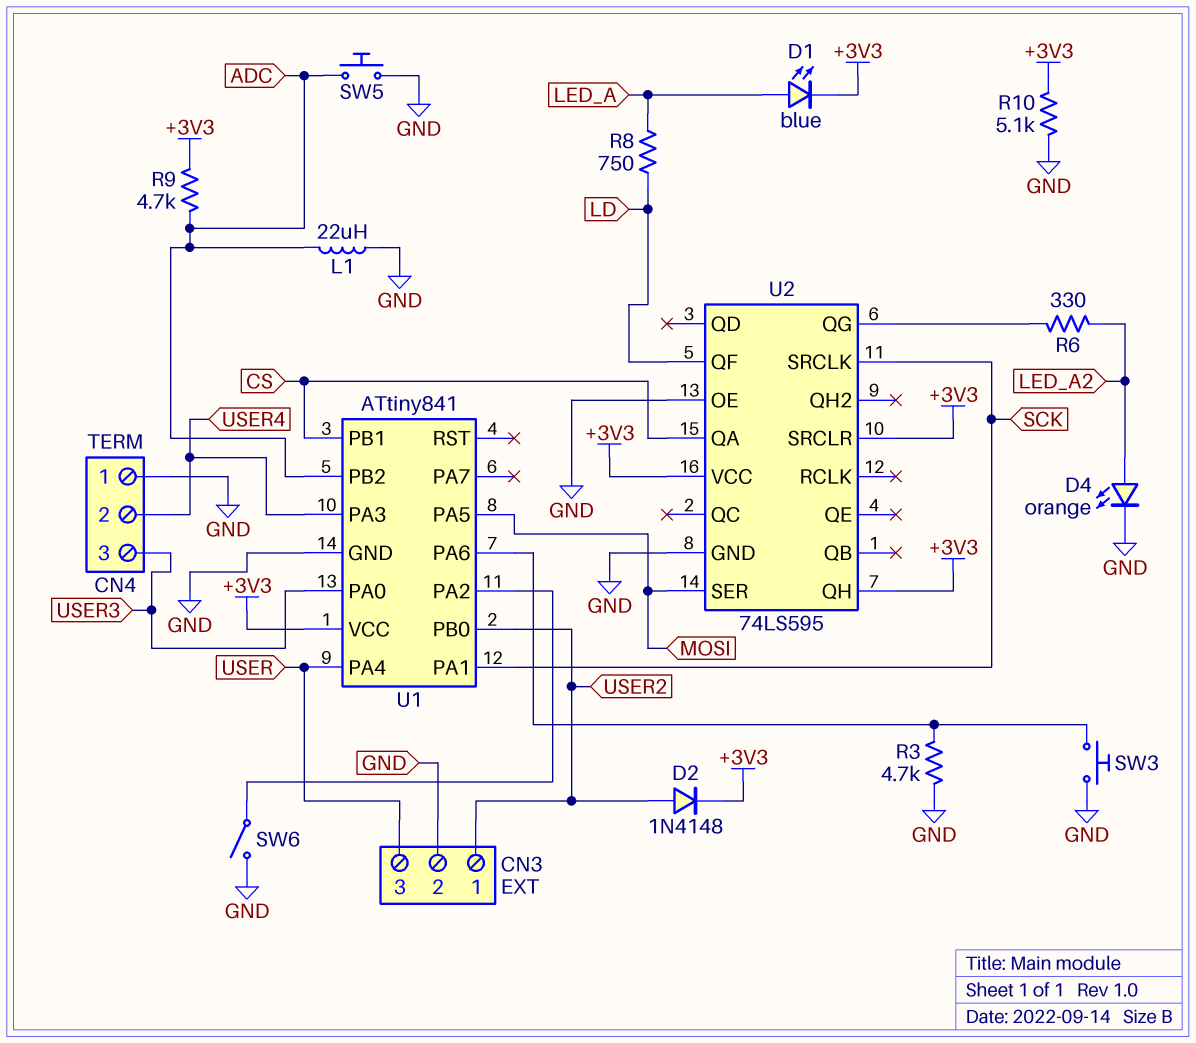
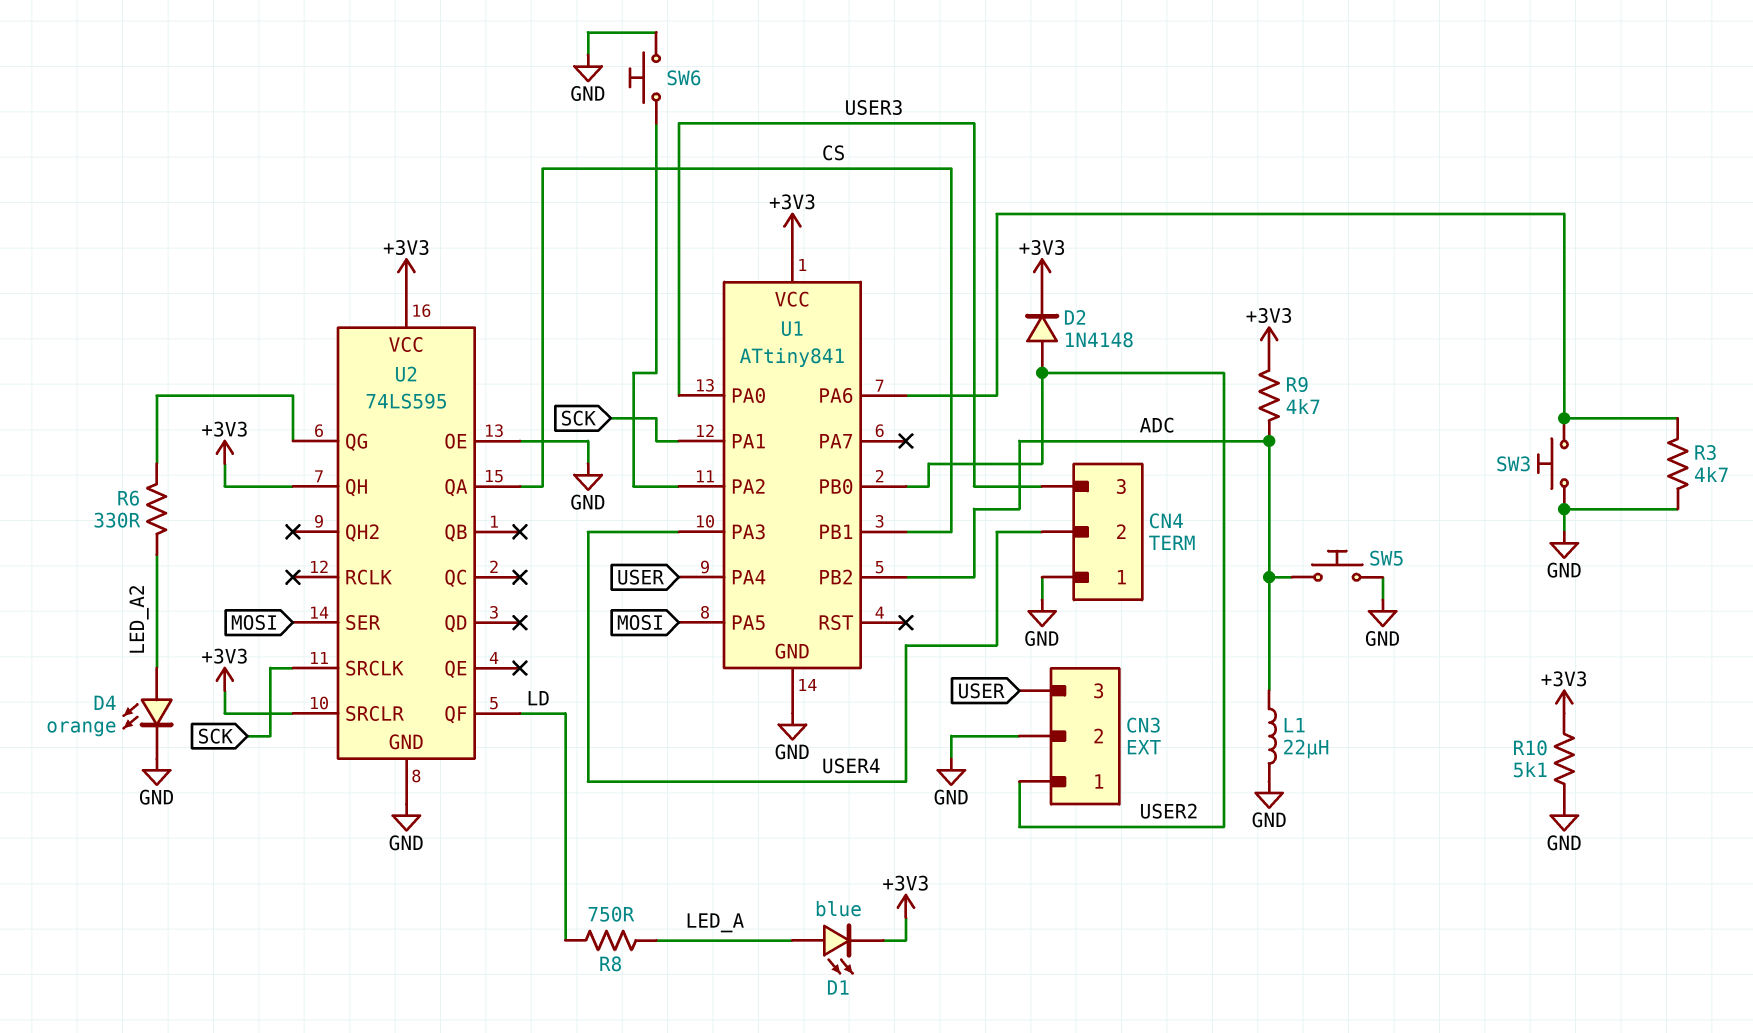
SW6: switch (GND, U1/PA2) -> button (GND, U1/PA2)

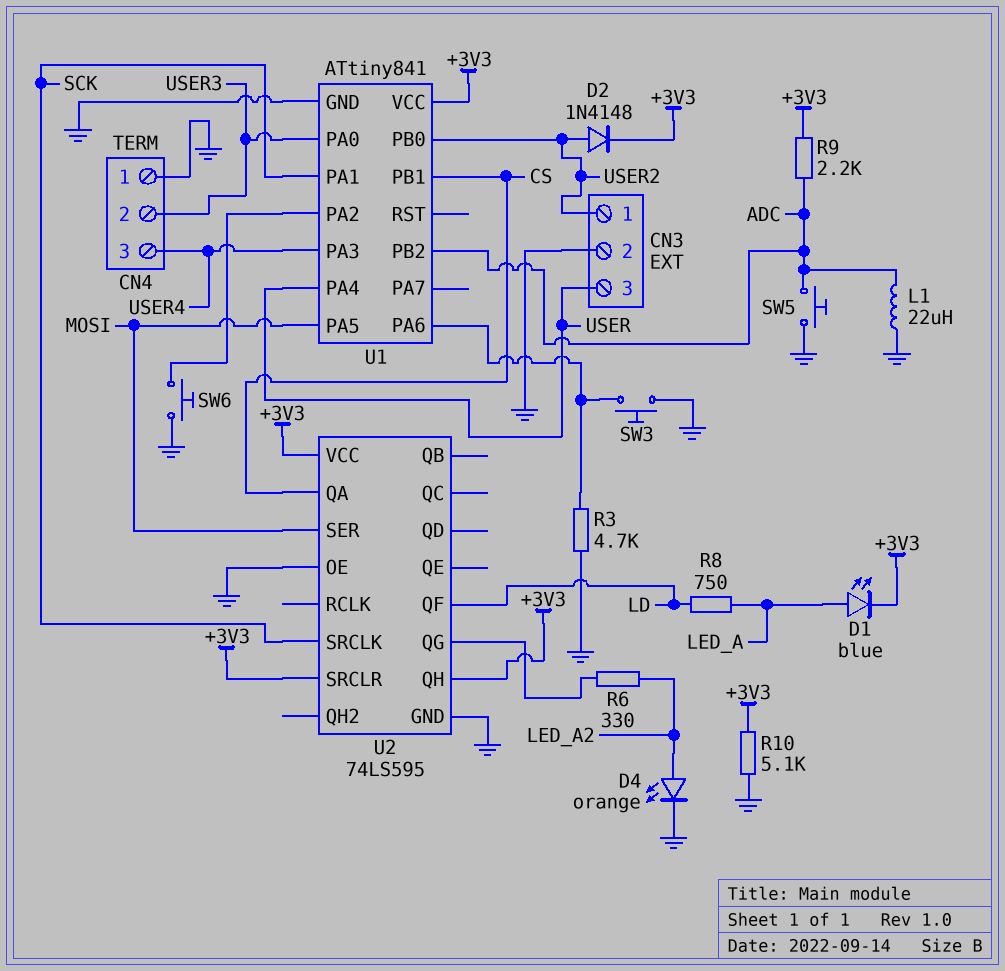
CN4 pin 2: USER4 -> USER3
CN4 pin 3: USER3 -> USER4
R9: 4.7k (+3V3, ADC) -> 2.2k (+3V3, ADC)

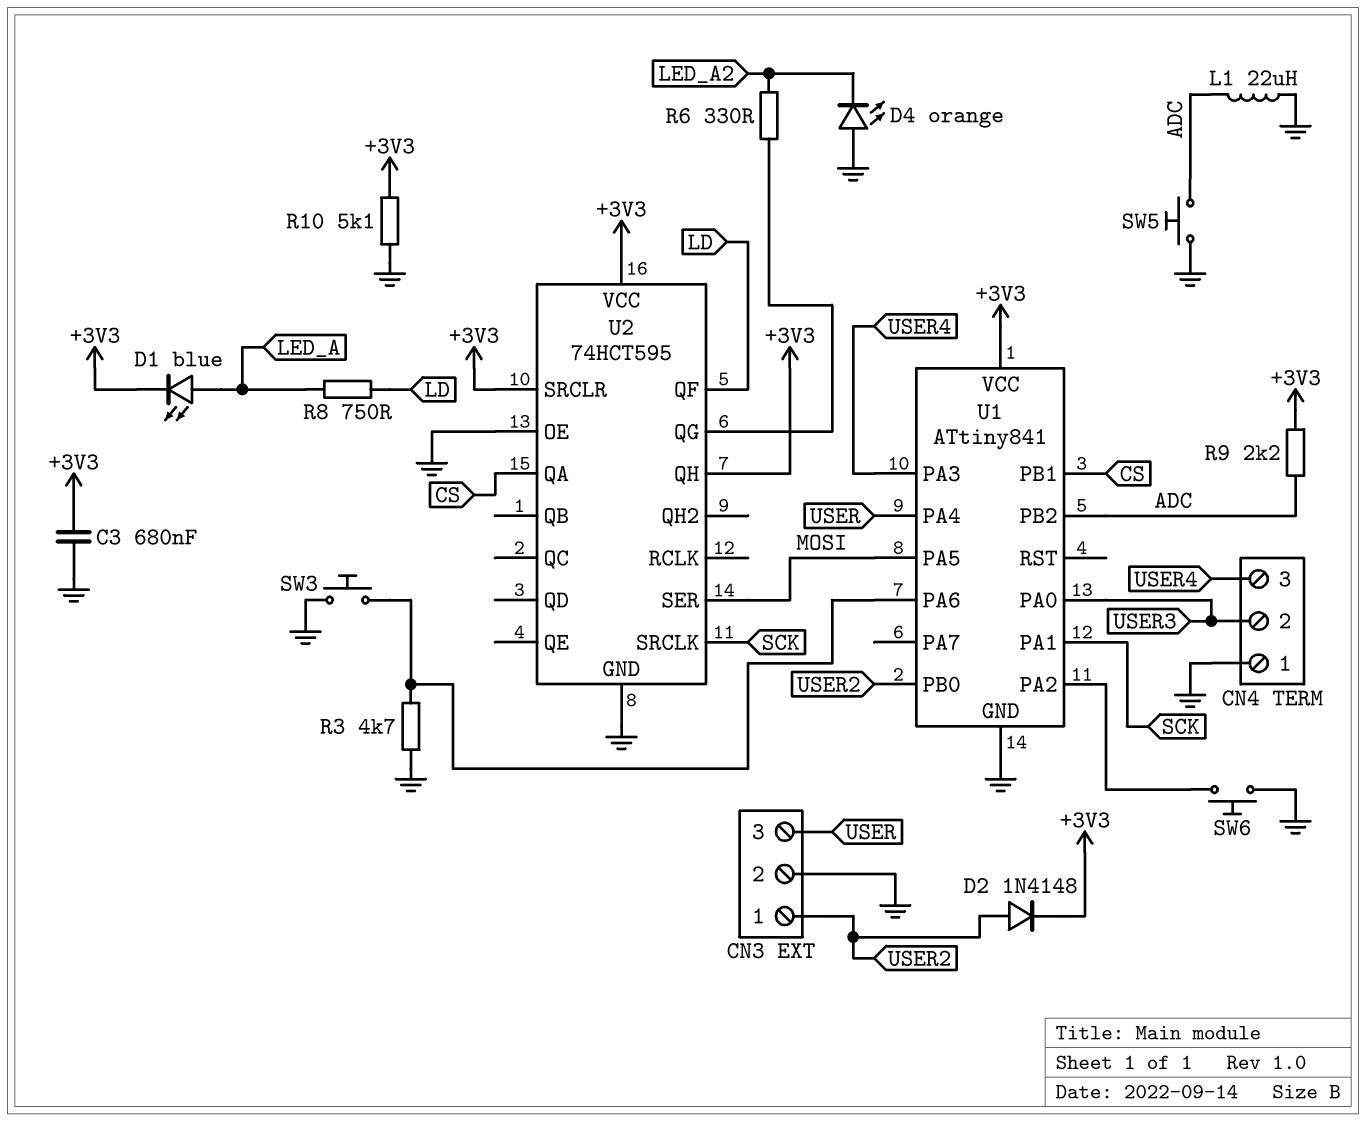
C3: none -> 680nF (+3V3, GND)
D4: LED orange (A LED_A2, K GND) -> LED orange (A GND, K LED_A2)
U2: 74LS595 -> 74HCT595

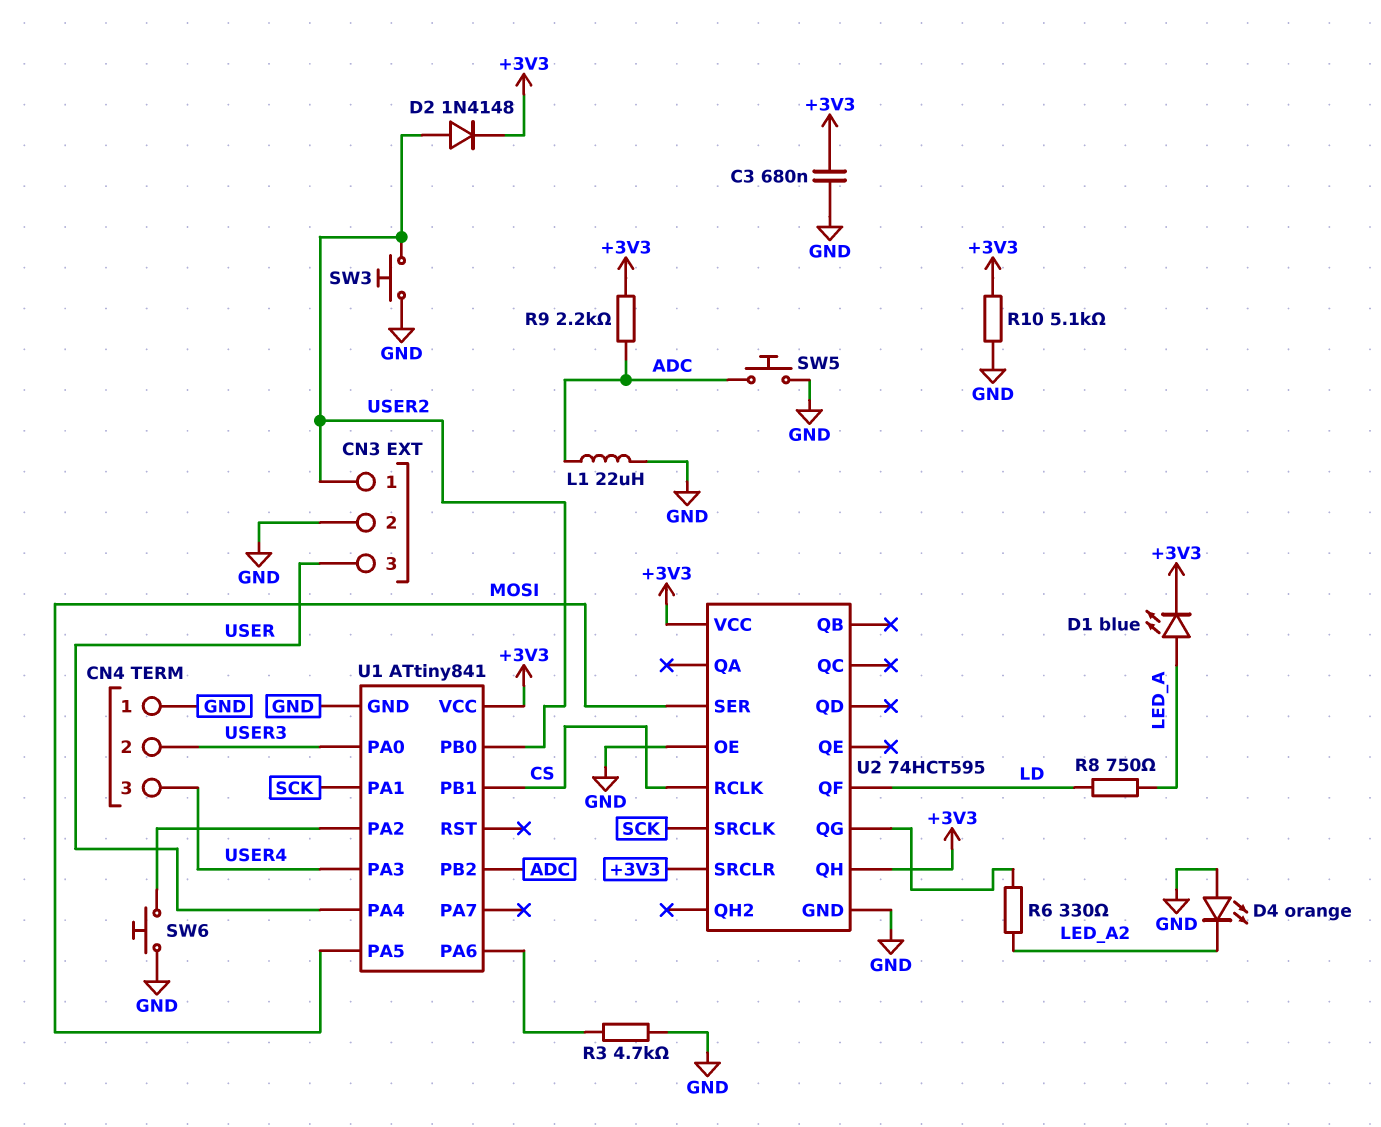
SW3: button (GND, U1/PA6) -> button (GND, USER2)
U2 pin QA: CS -> none
U2 pin RCLK: none -> CS

